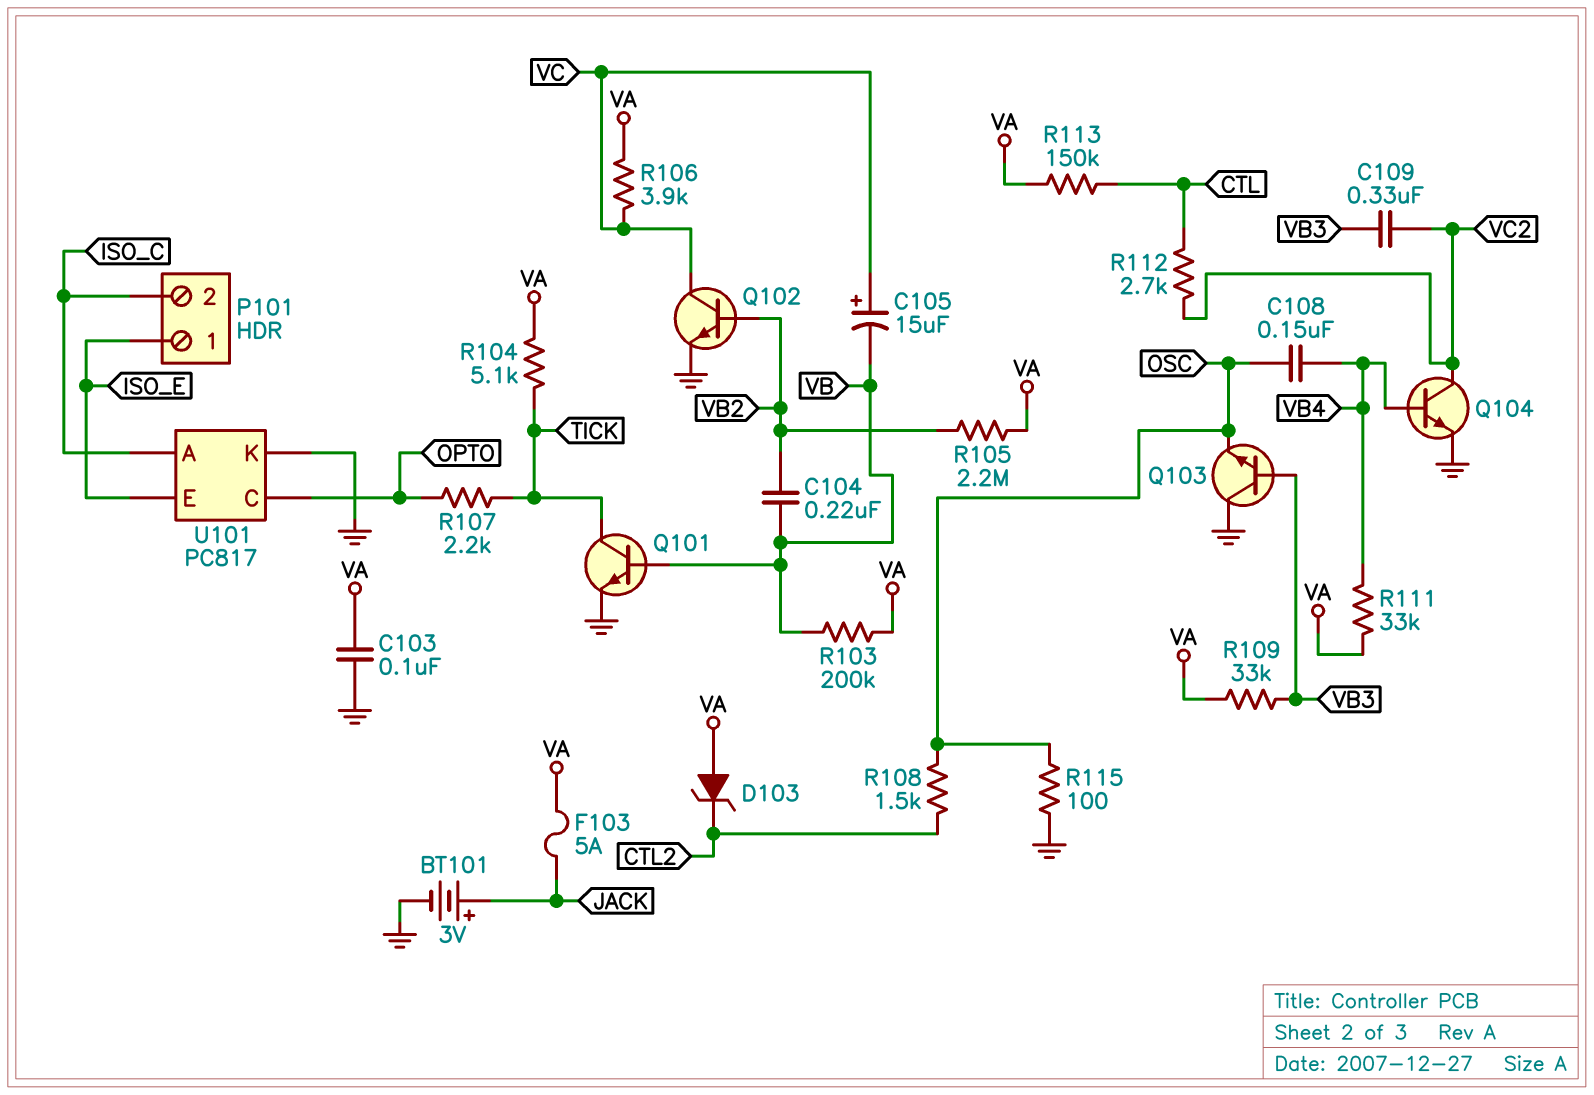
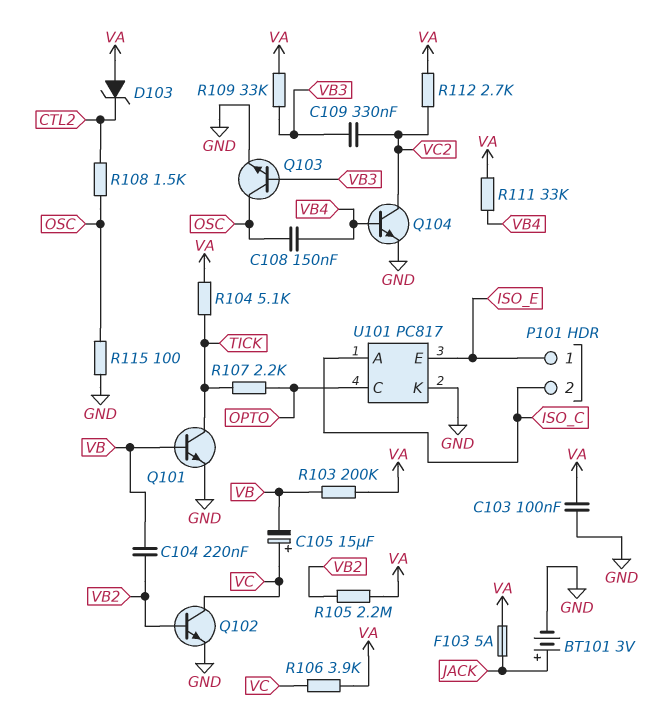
Q103: NPN (B VB3, C GND, E OSC) -> NPN (B VB3, C OSC, E GND)
R112: 2.7k (CTL, VC2) -> 2.7k (VA, VC2)
R113: 150k (CTL, VA) -> none

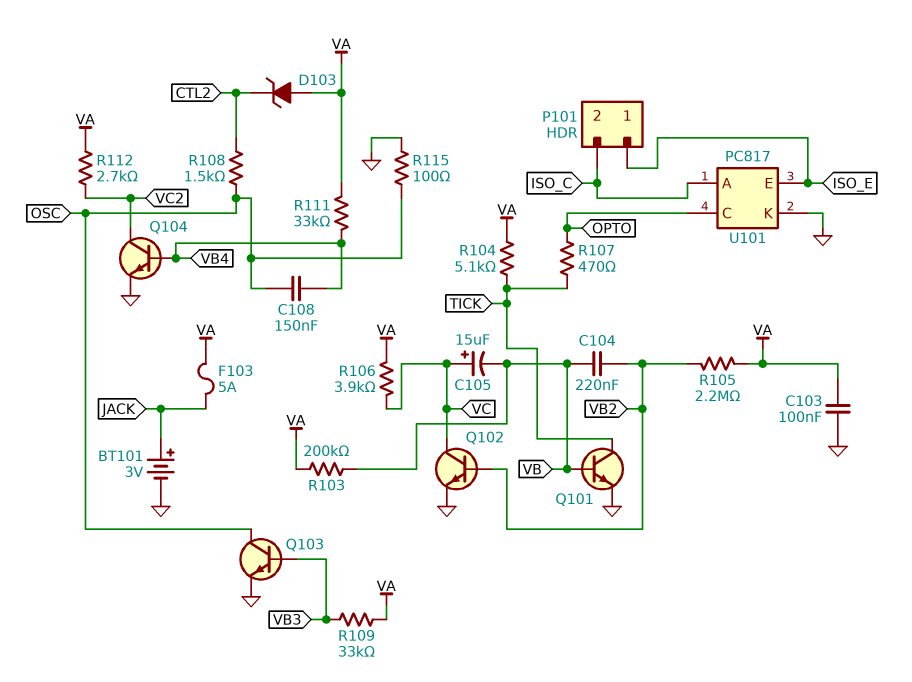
C109: 330nF (VB3, VC2) -> none
R107: 2.2k (OPTO, TICK) -> 470 (OPTO, TICK)

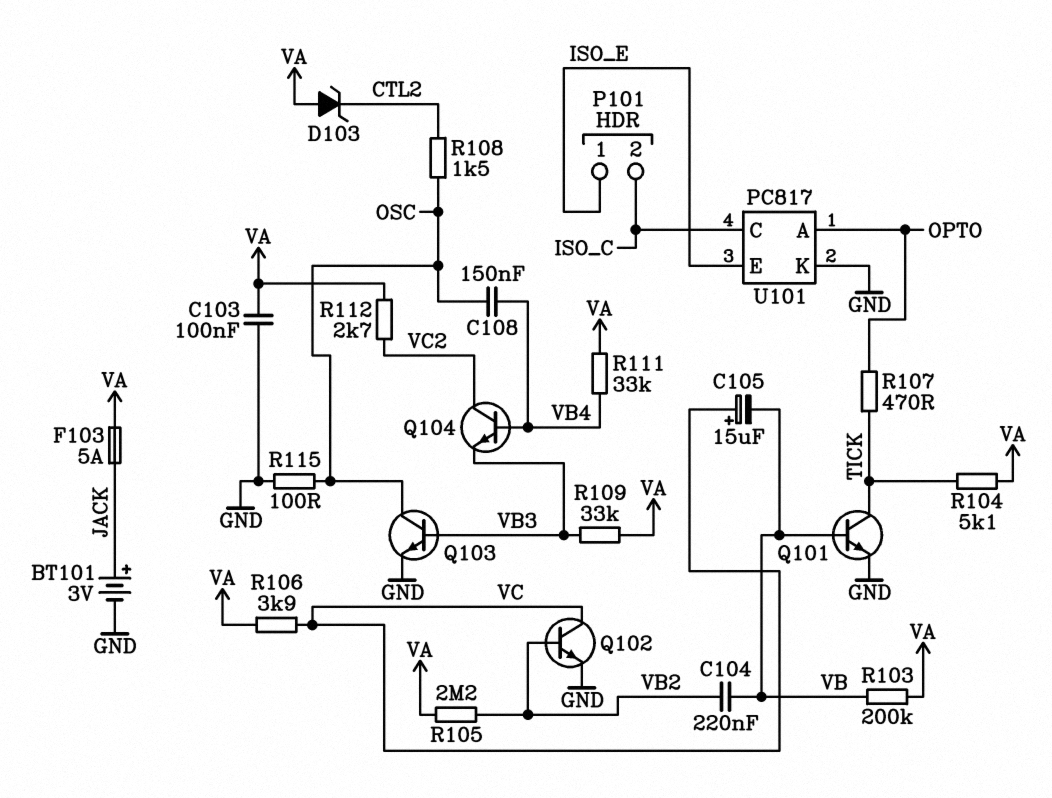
Q104: NPN (B VB4, C VC2, E GND) -> NPN (B VB4, C VC2, E VB3)
U101 pin A: ISO_C -> OPTO
U101 pin C: OPTO -> ISO_C

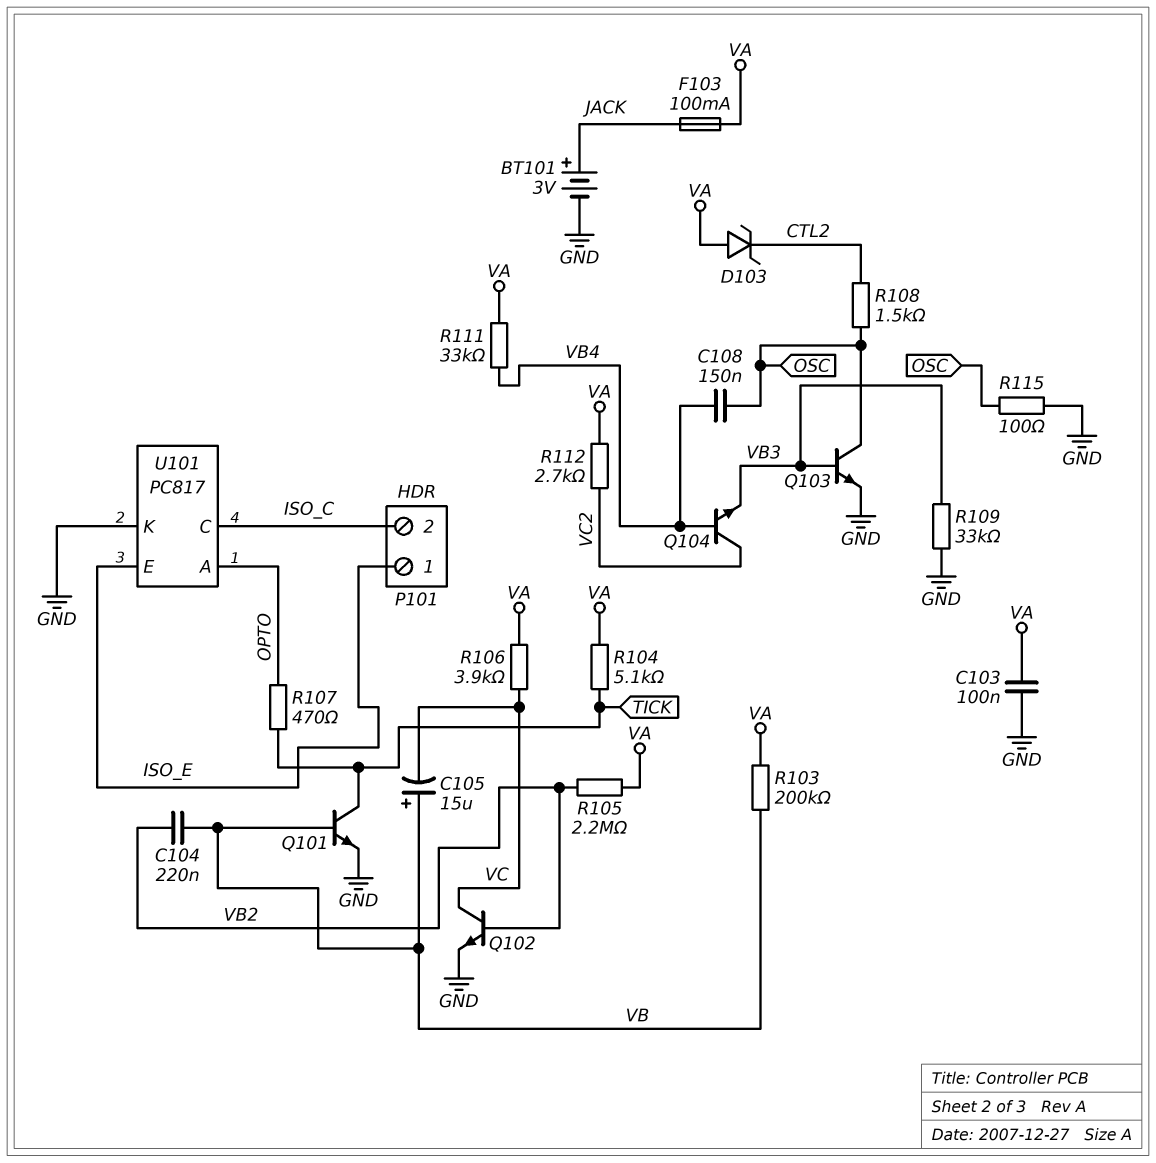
C105: 15uF (plus VC, minus VB) -> 15uF (plus VB, minus VC)
F103: 5A (JACK, VA) -> 100mA (JACK, VA)
R109: 33k (VA, VB3) -> 33k (GND, VB3)

